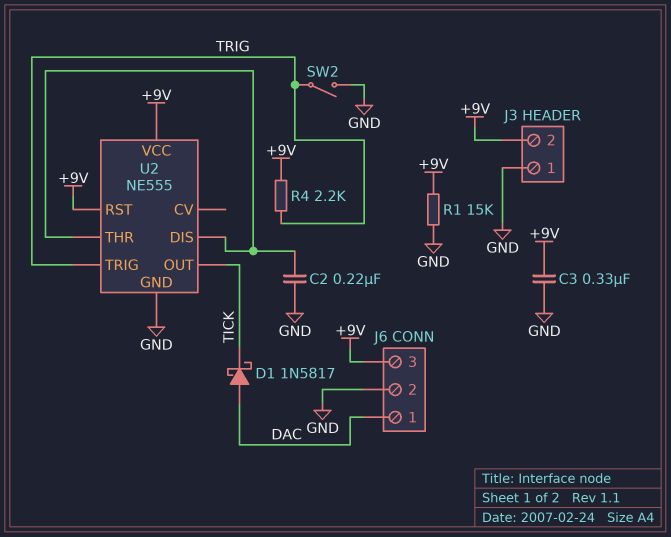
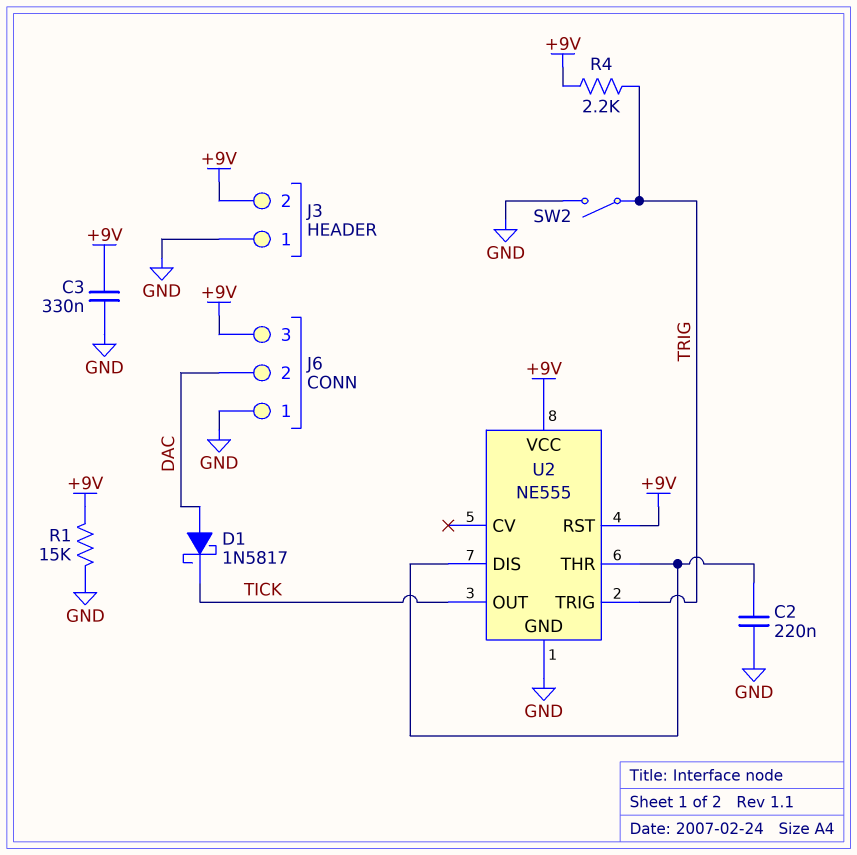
J6 pin 1: DAC -> GND
J6 pin 2: GND -> DAC

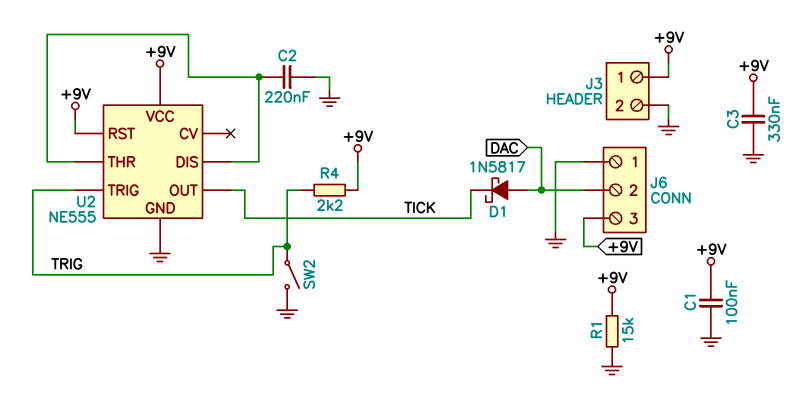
C1: none -> 100nF (+9V, GND)
J3 pin 1: GND -> +9V
J3 pin 2: +9V -> GND

